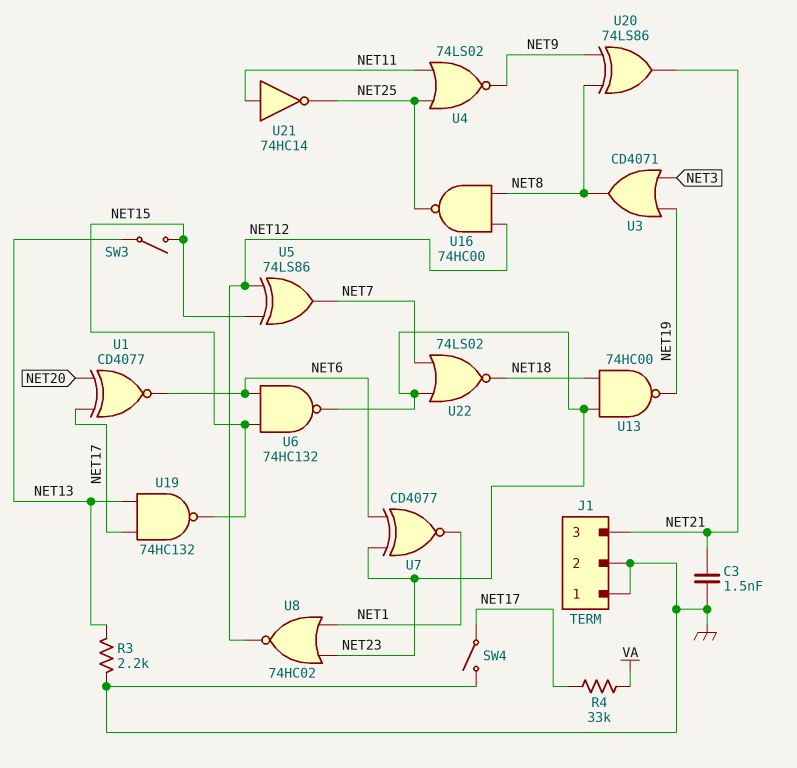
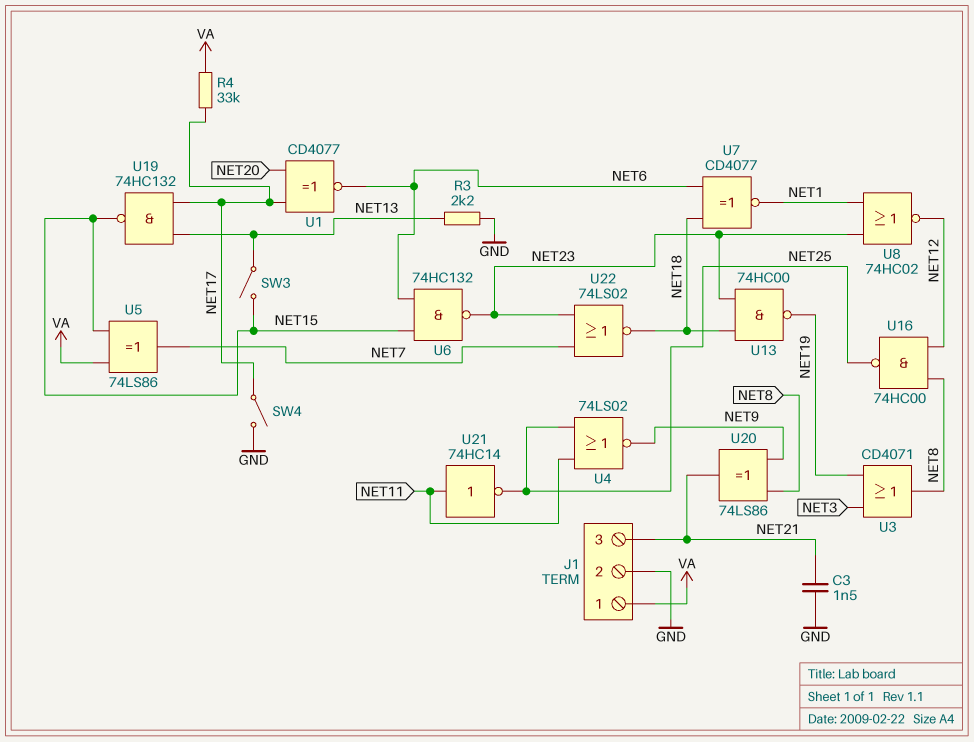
J1 pin 1: GND -> VA
U5: XOR 74LS86 (in NET12, in NET15, out NET7) -> XOR 74LS86 (in NET15, in VA, out NET7)
U7: XNOR CD4077 (in NET6, in NET23, out NET1) -> XNOR CD4077 (in NET6, in NET18, out NET1)

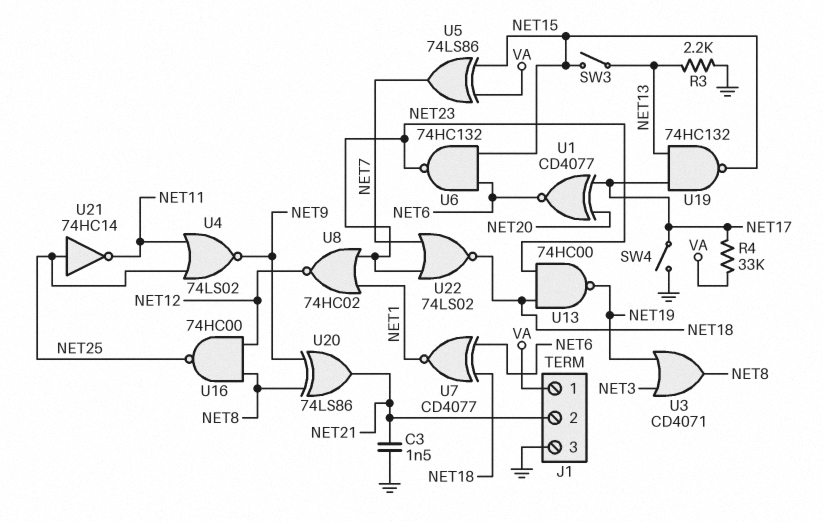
J1 pin 2: GND -> NET21
J1 pin 3: NET21 -> GND
U21: NOT 74HC14 (in NET11, out NET25) -> NOT 74HC14 (in NET25, out NET11)

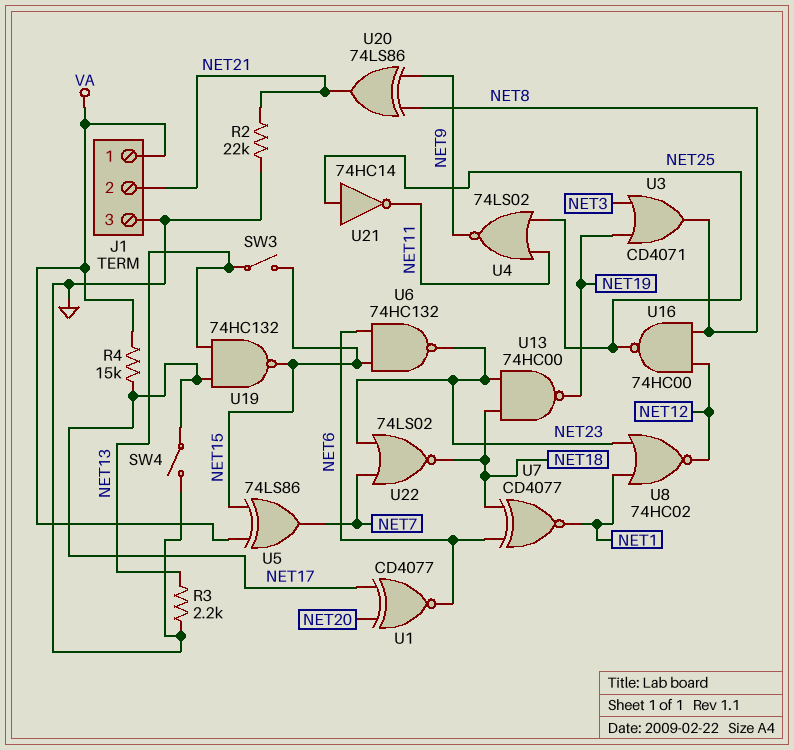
C3: 1.5nF (GND, NET21) -> none
R2: none -> 22k (GND, NET21)
R4: 33k (NET17, VA) -> 15k (NET17, VA)

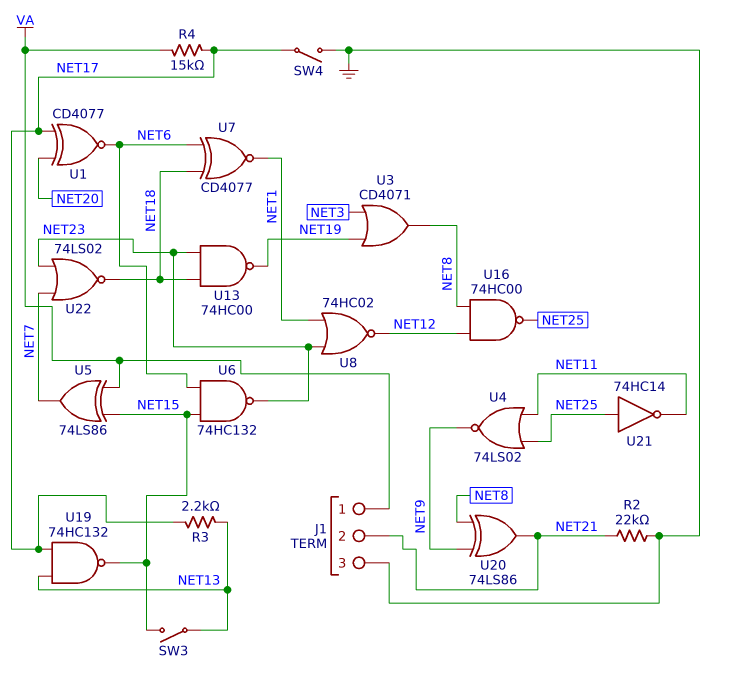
R3: 2.2k (GND, NET13) -> 2.2k (NET13, NET17)

